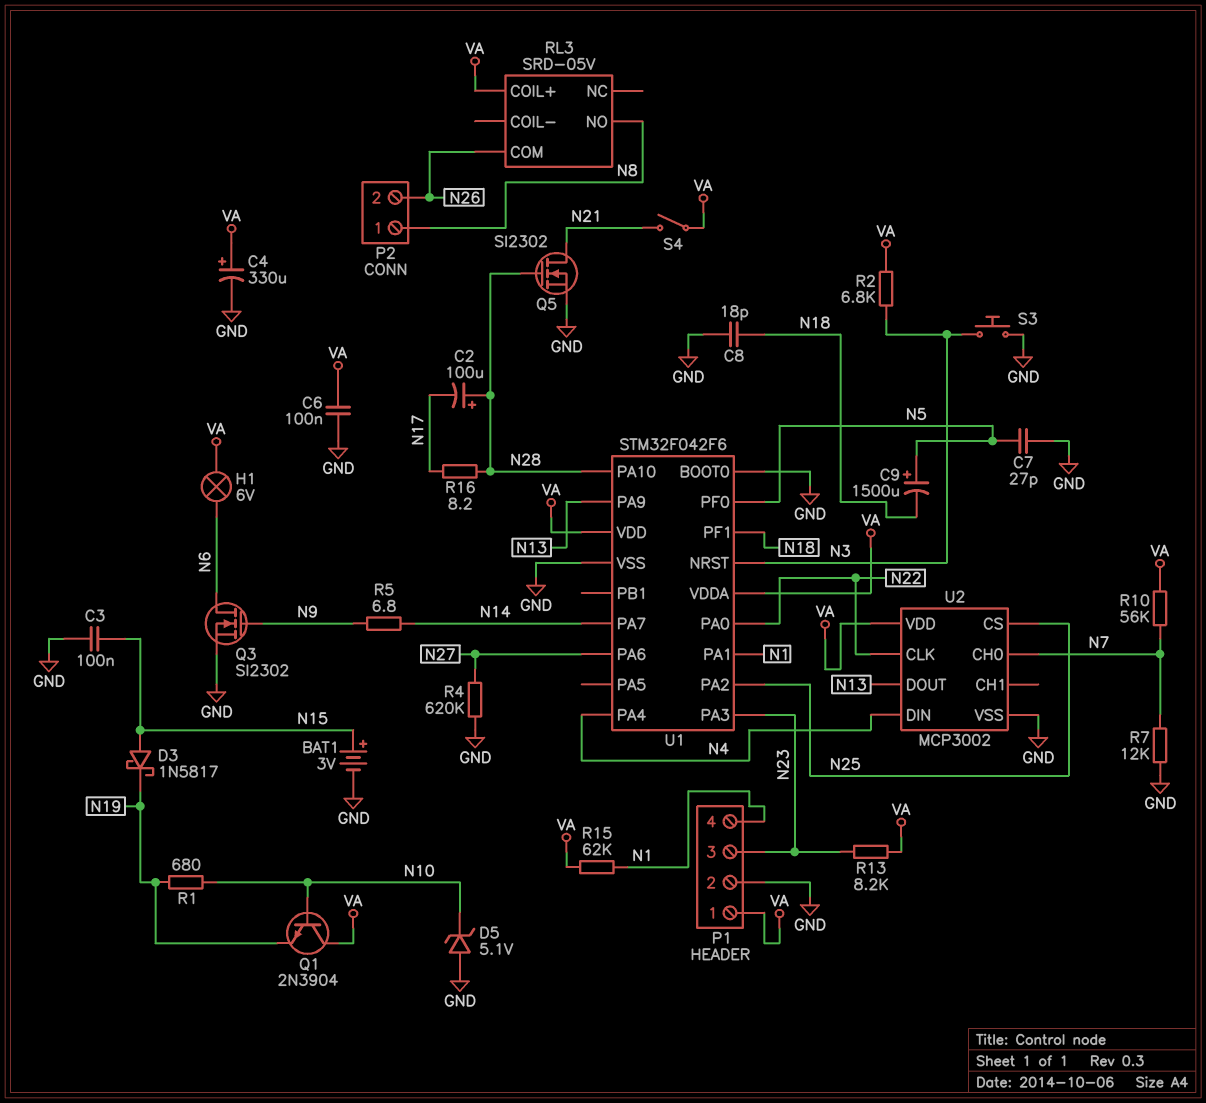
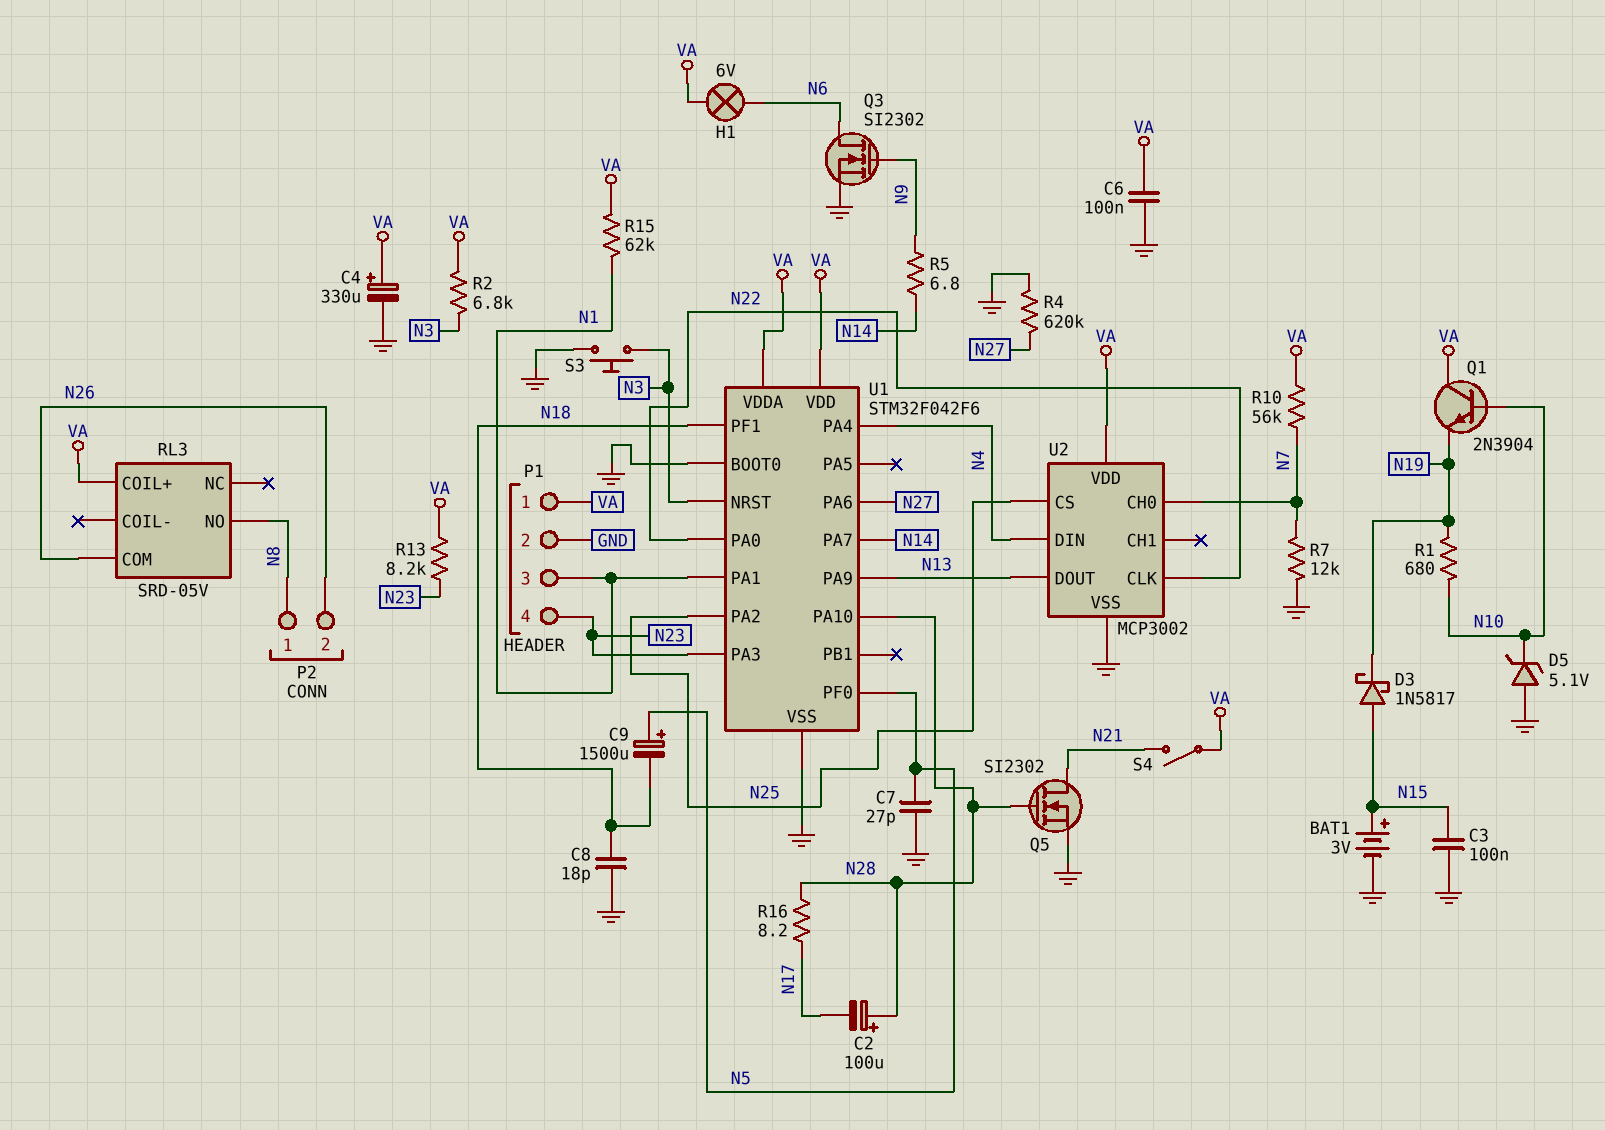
P1 pin 3: N23 -> N1
P1 pin 4: N1 -> N23

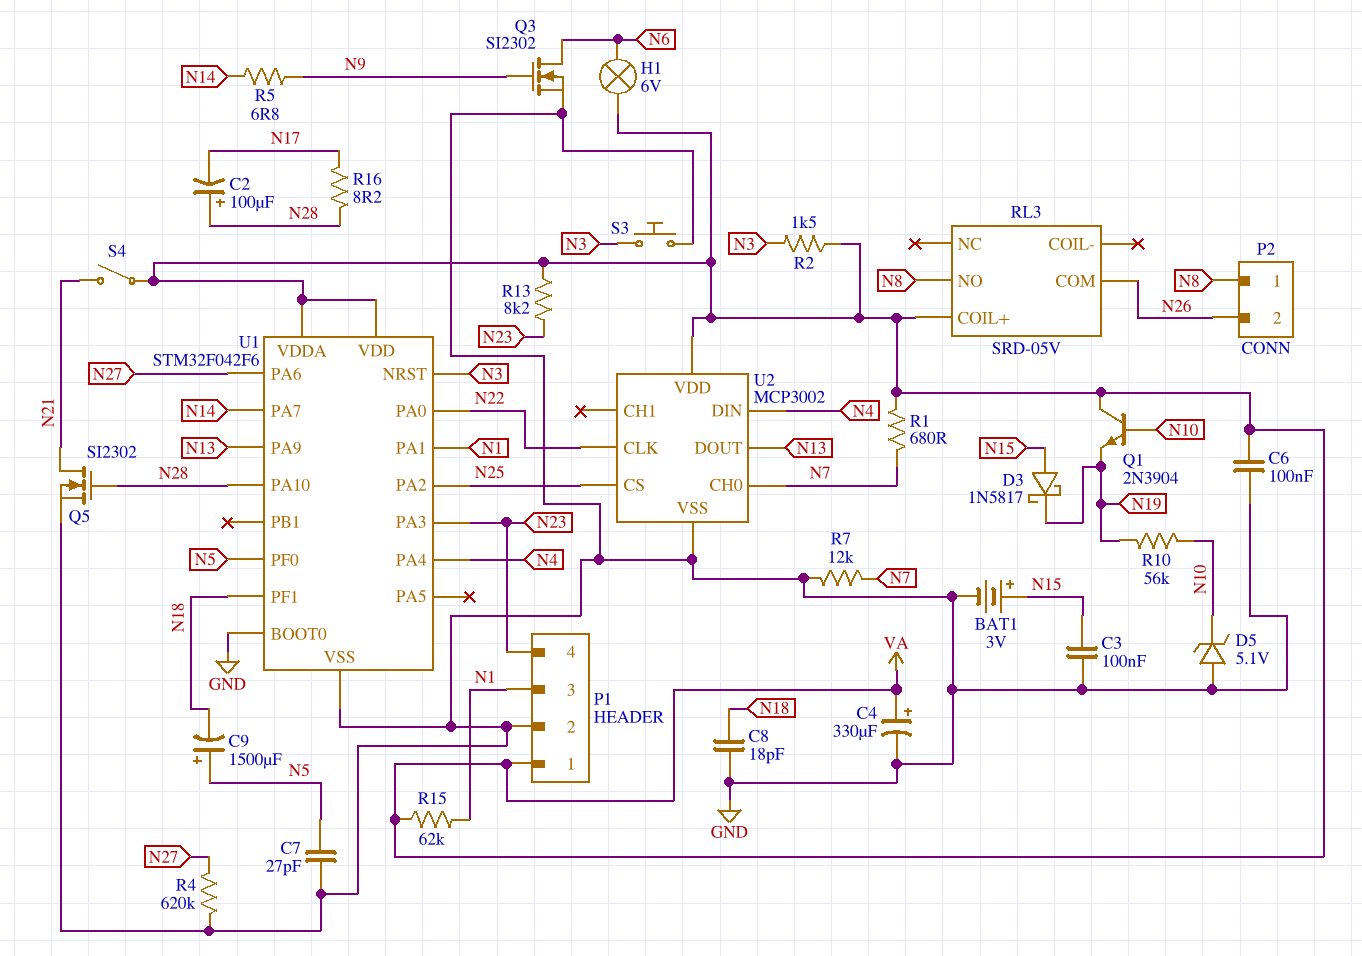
R1: 680 (N10, N19) -> 680 (N7, VA)
R2: 6.8k (N3, VA) -> 1.5k (N3, VA)
R10: 56k (N7, VA) -> 56k (N10, N19)

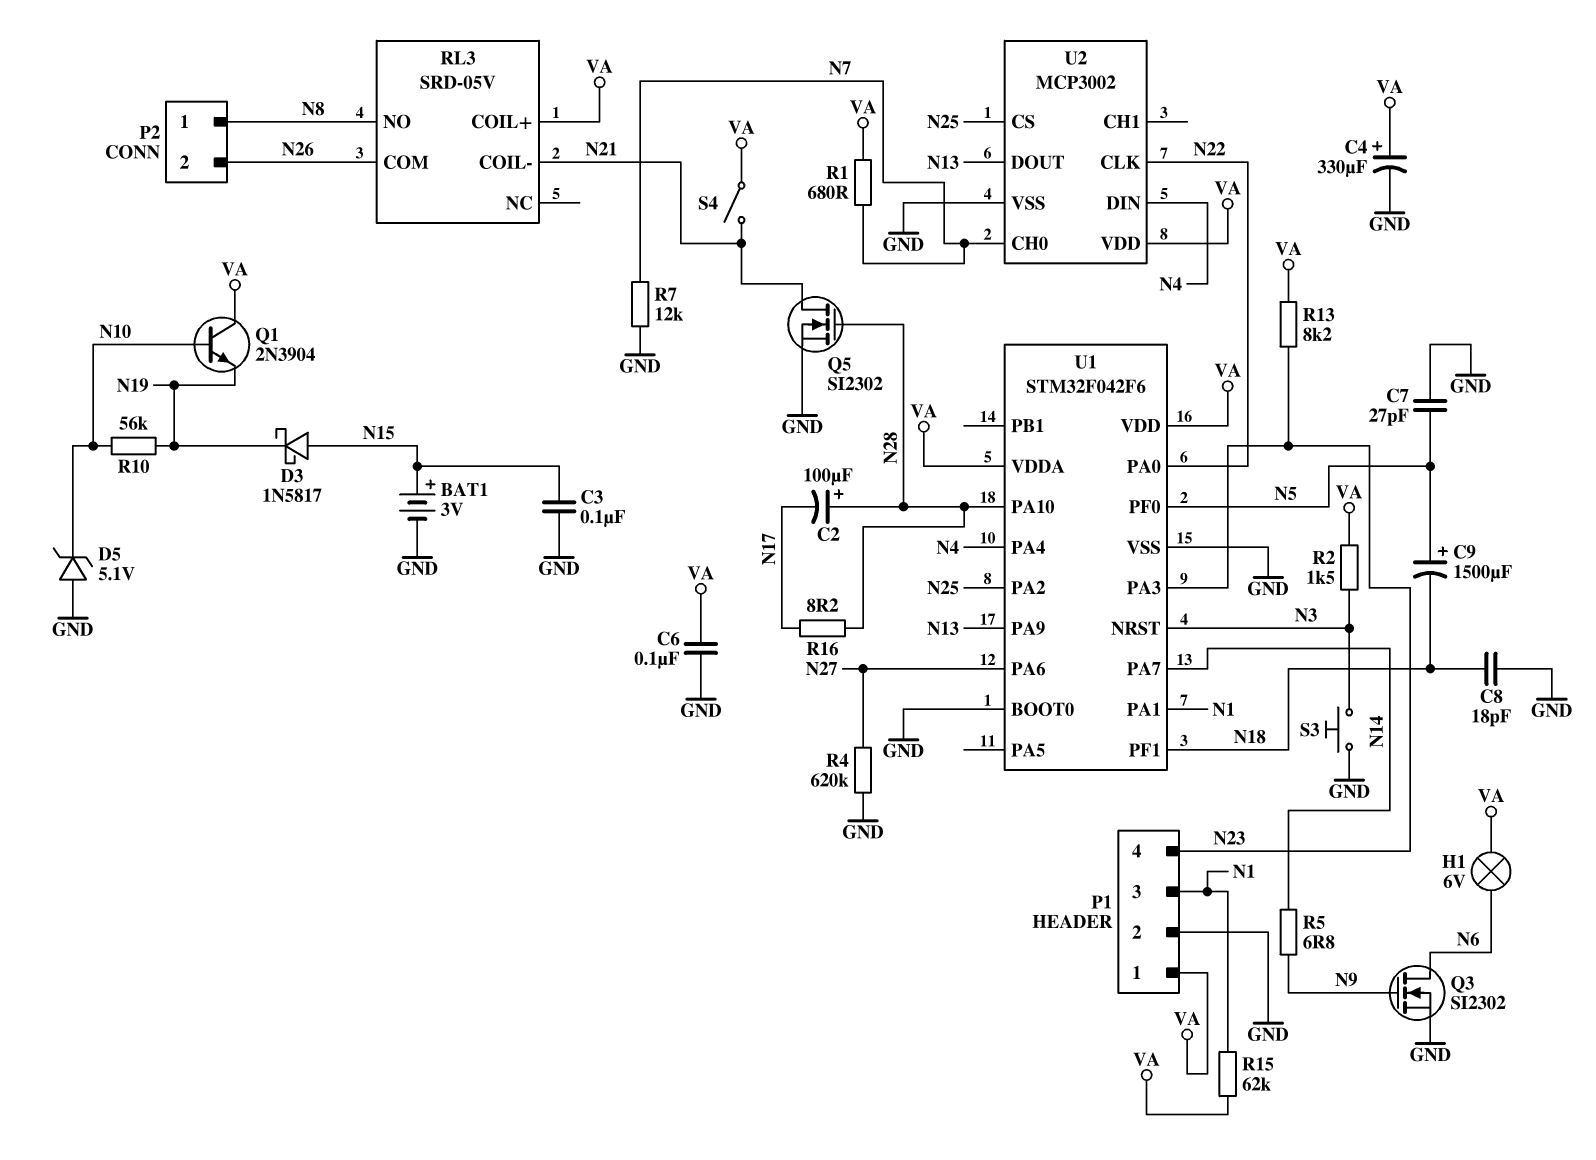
RL3 pin COIL-: none -> N21

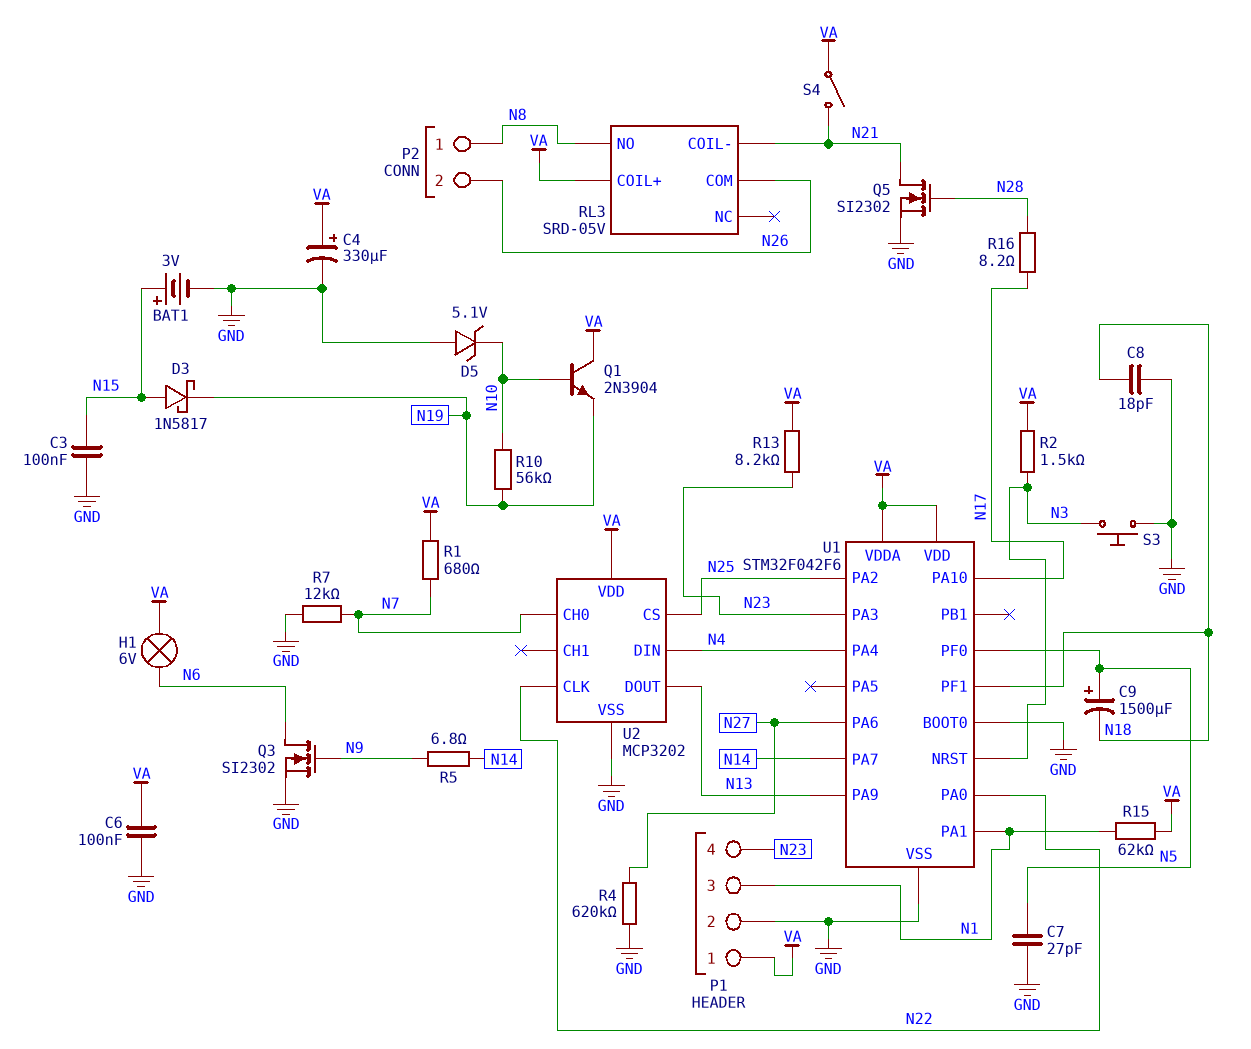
C2: 100uF (plus N28, minus N17) -> none
U1 pin PA10: N28 -> N17
U2: MCP3002 -> MCP3202

